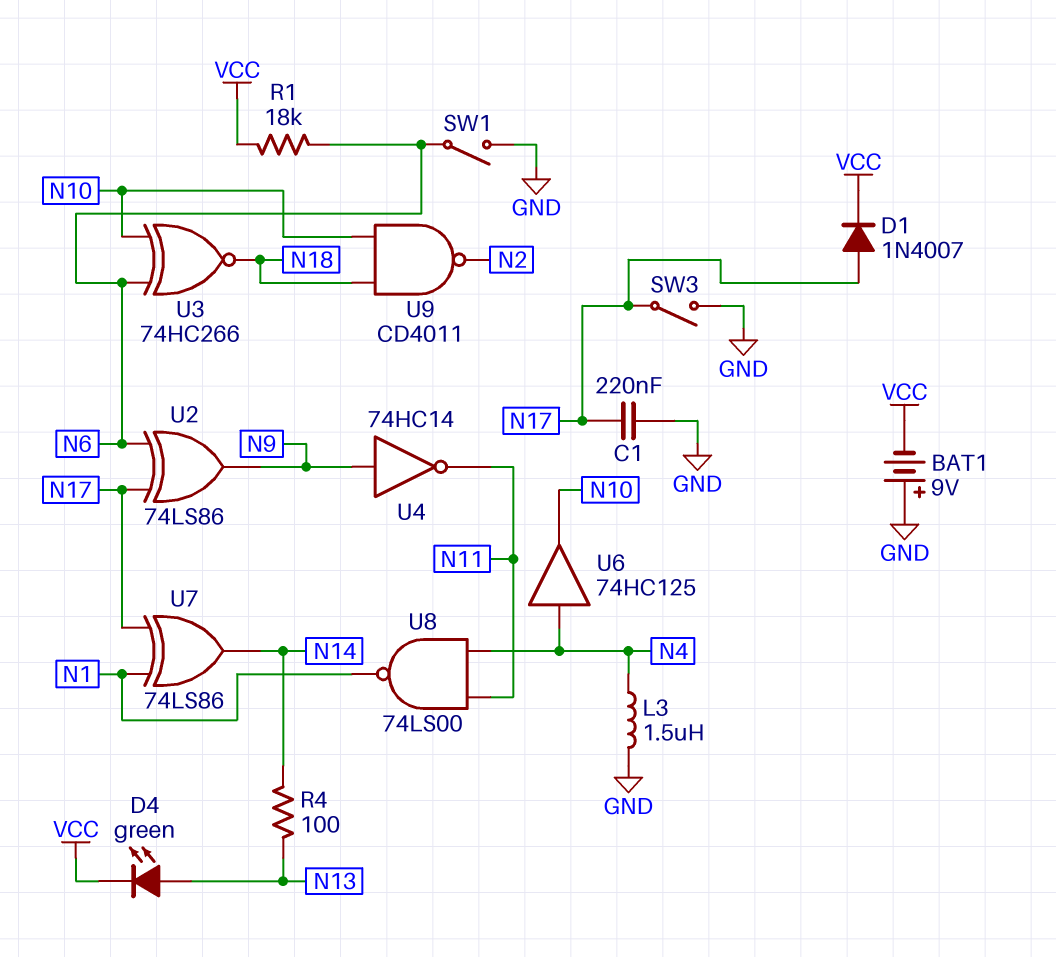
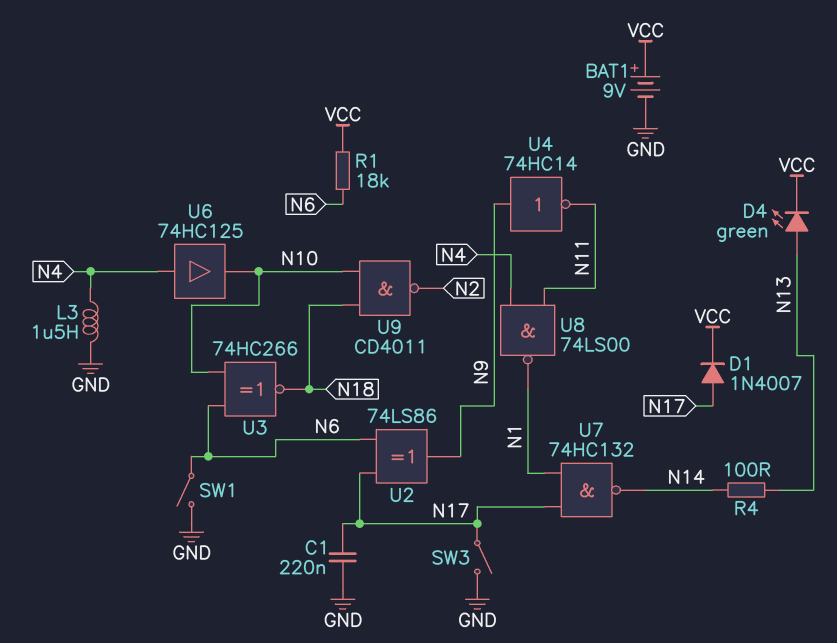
BAT1: 9V (plus GND, minus VCC) -> 9V (plus VCC, minus GND)
U7: XOR 74LS86 (in N1, in N17, out N14) -> NAND 74HC132 (in N1, in N17, out N14)

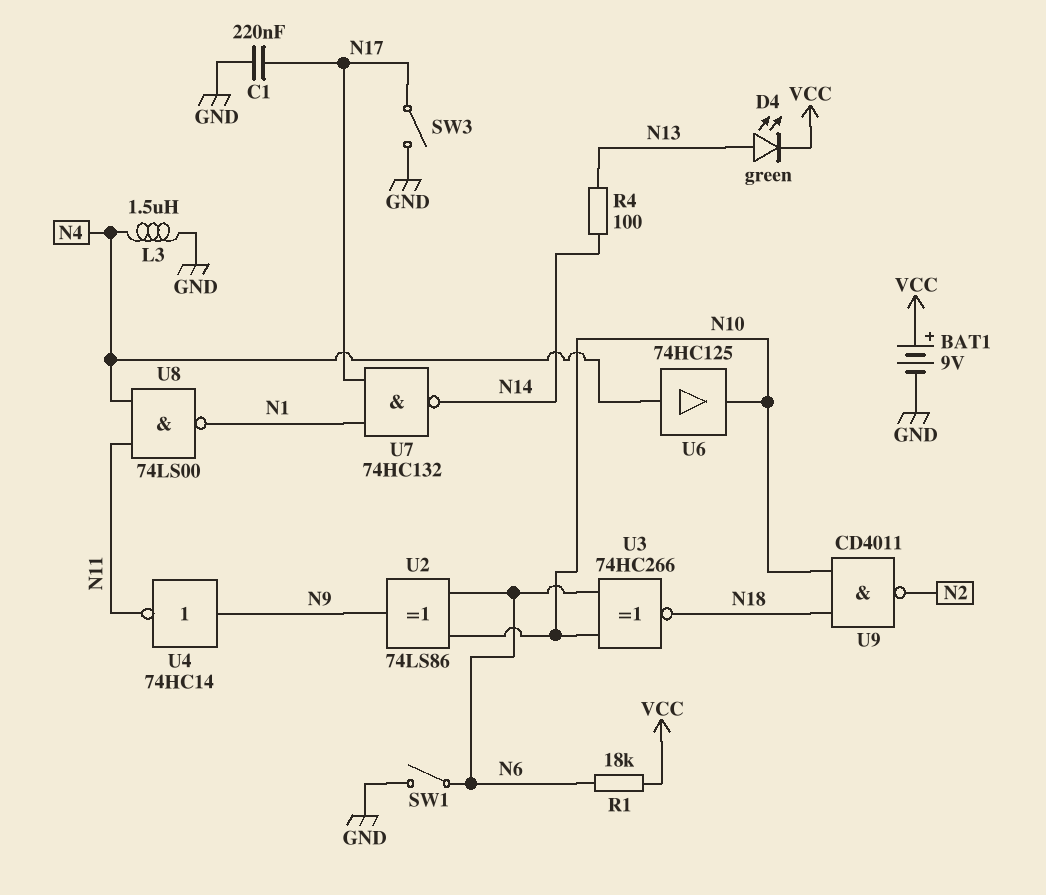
D1: diode 1N4007 (A N17, K VCC) -> none
U2: XOR 74LS86 (in N6, in N17, out N9) -> XOR 74LS86 (in N6, in N10, out N9)

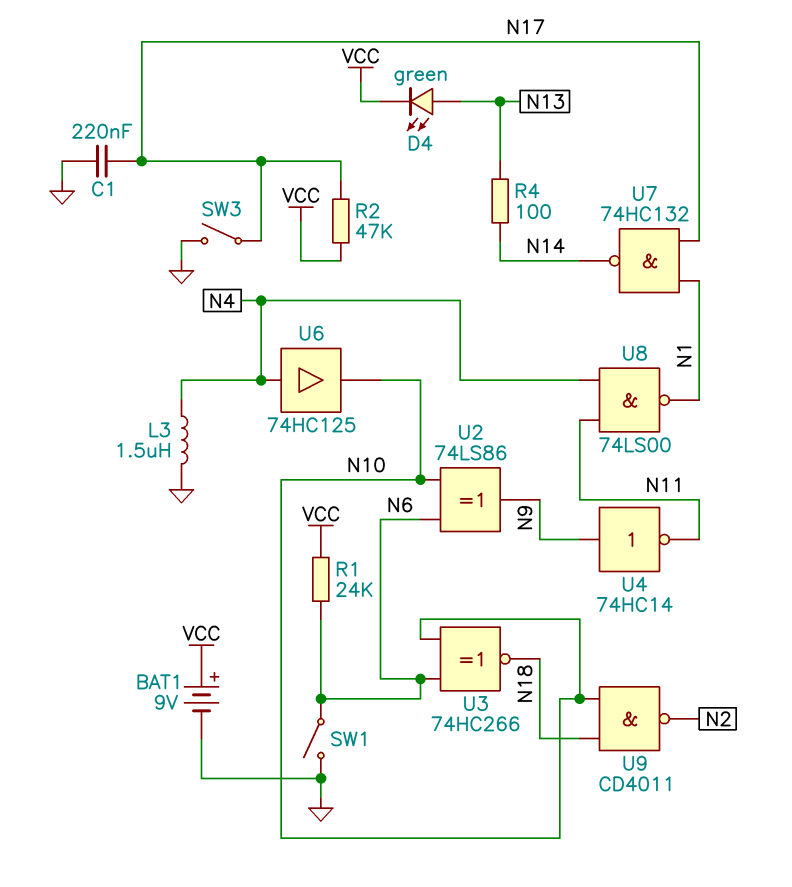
R1: 18k (N6, VCC) -> 24k (N6, VCC)
R2: none -> 47k (N17, VCC)

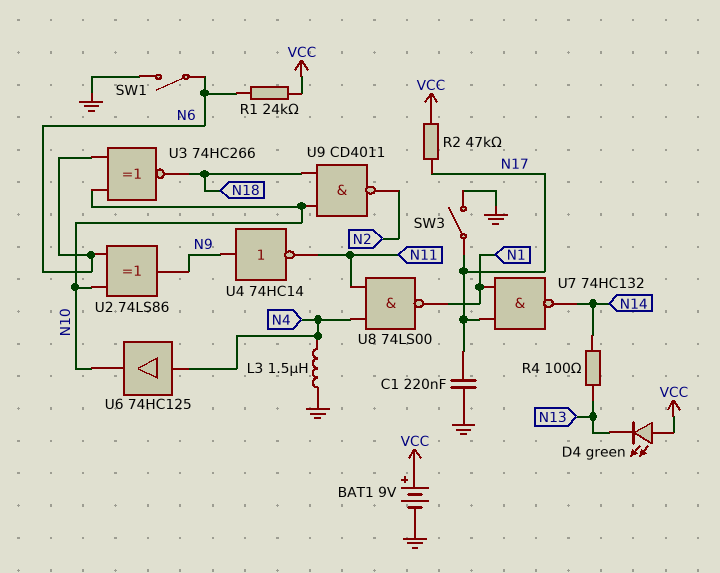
D4: LED green (A N13, K VCC) -> LED green (A VCC, K N13)

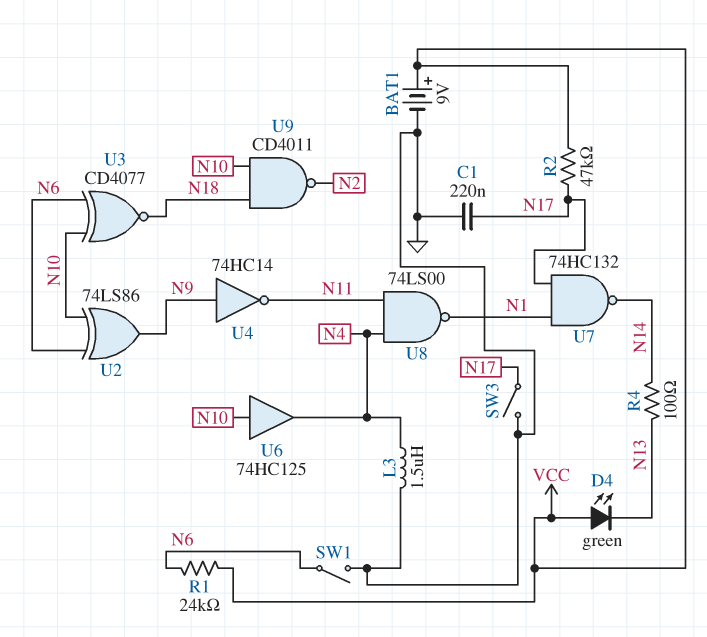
U3: XNOR 74HC266 (in N6, in N10, out N18) -> XNOR CD4077 (in N6, in N10, out N18)
U6: buffer 74HC125 (in N4, out N10) -> buffer 74HC125 (in N10, out N4)

